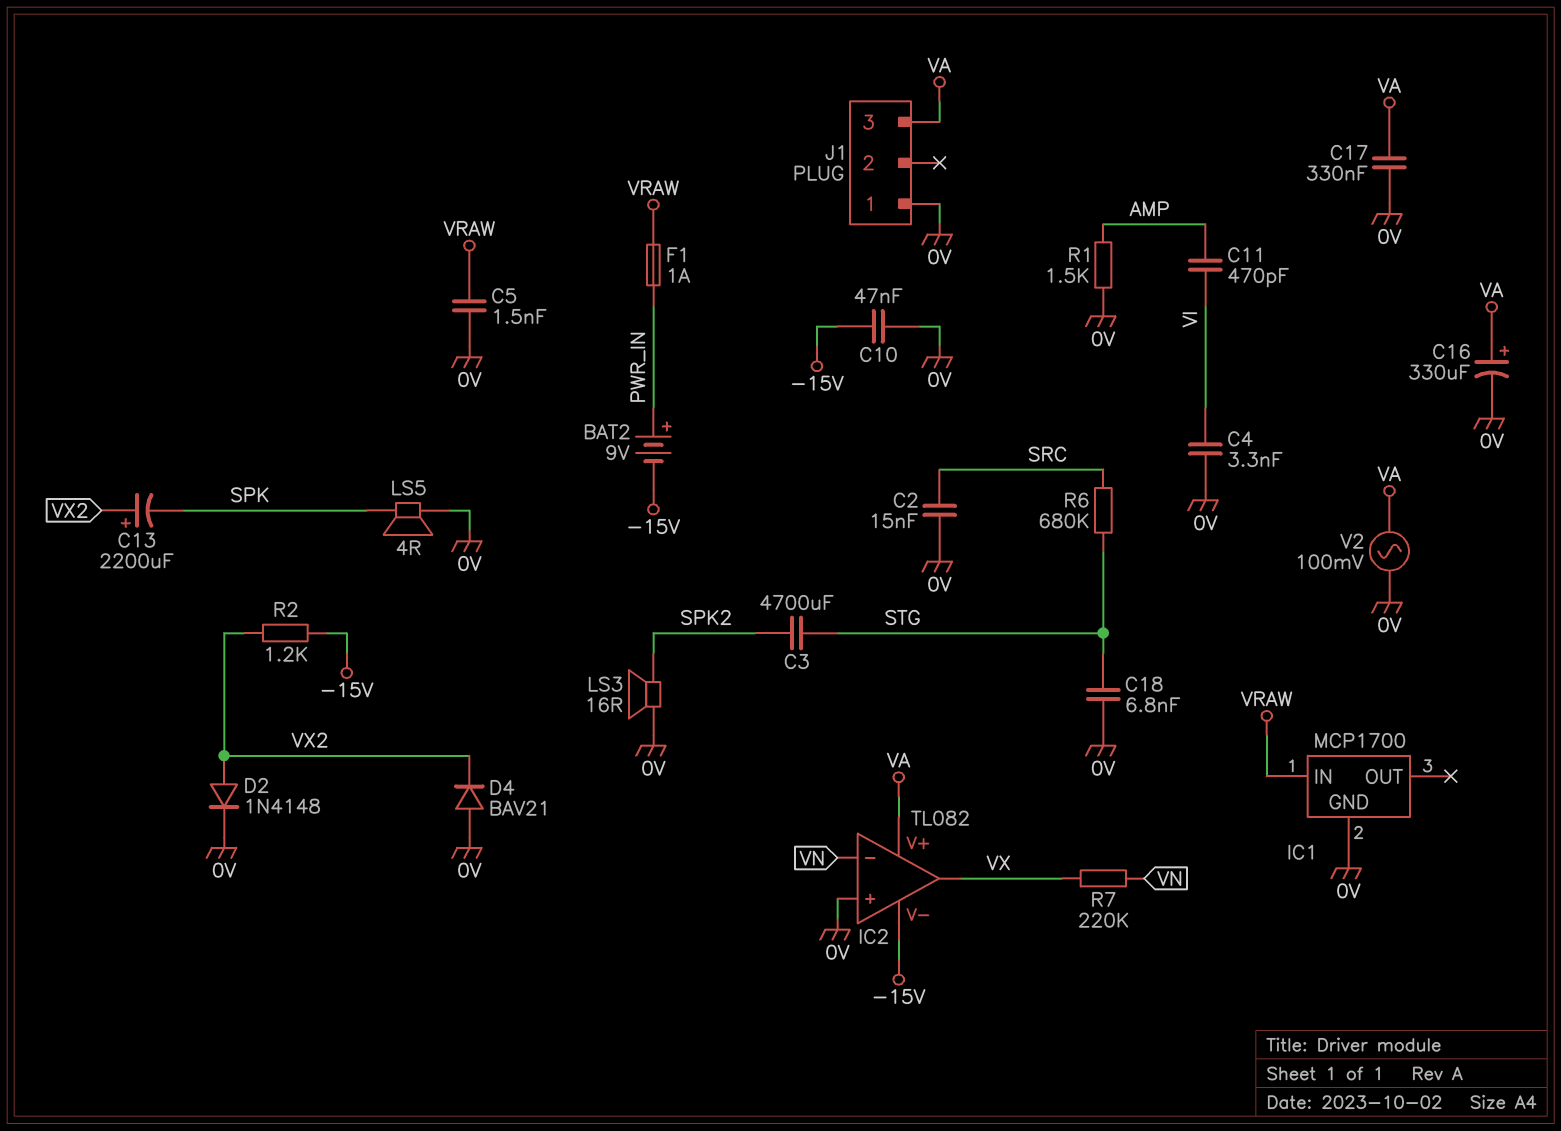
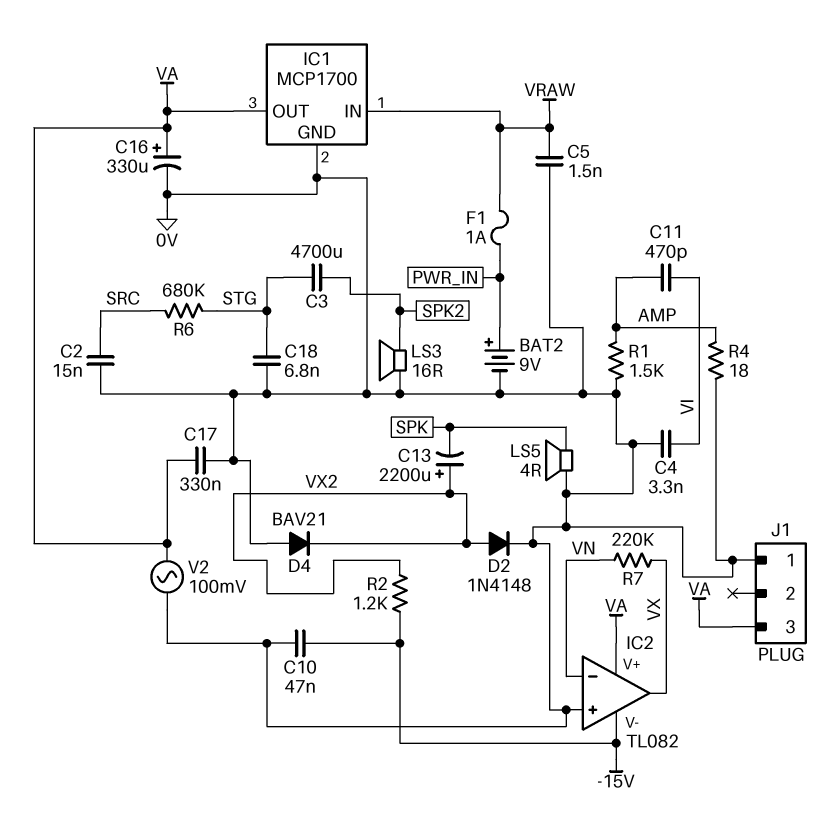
BAT2: 9V (plus PWR_IN, minus -15V) -> 9V (plus PWR_IN, minus 0V)
IC1 pin OUT: none -> VA
R4: none -> 18 (0V, AMP)

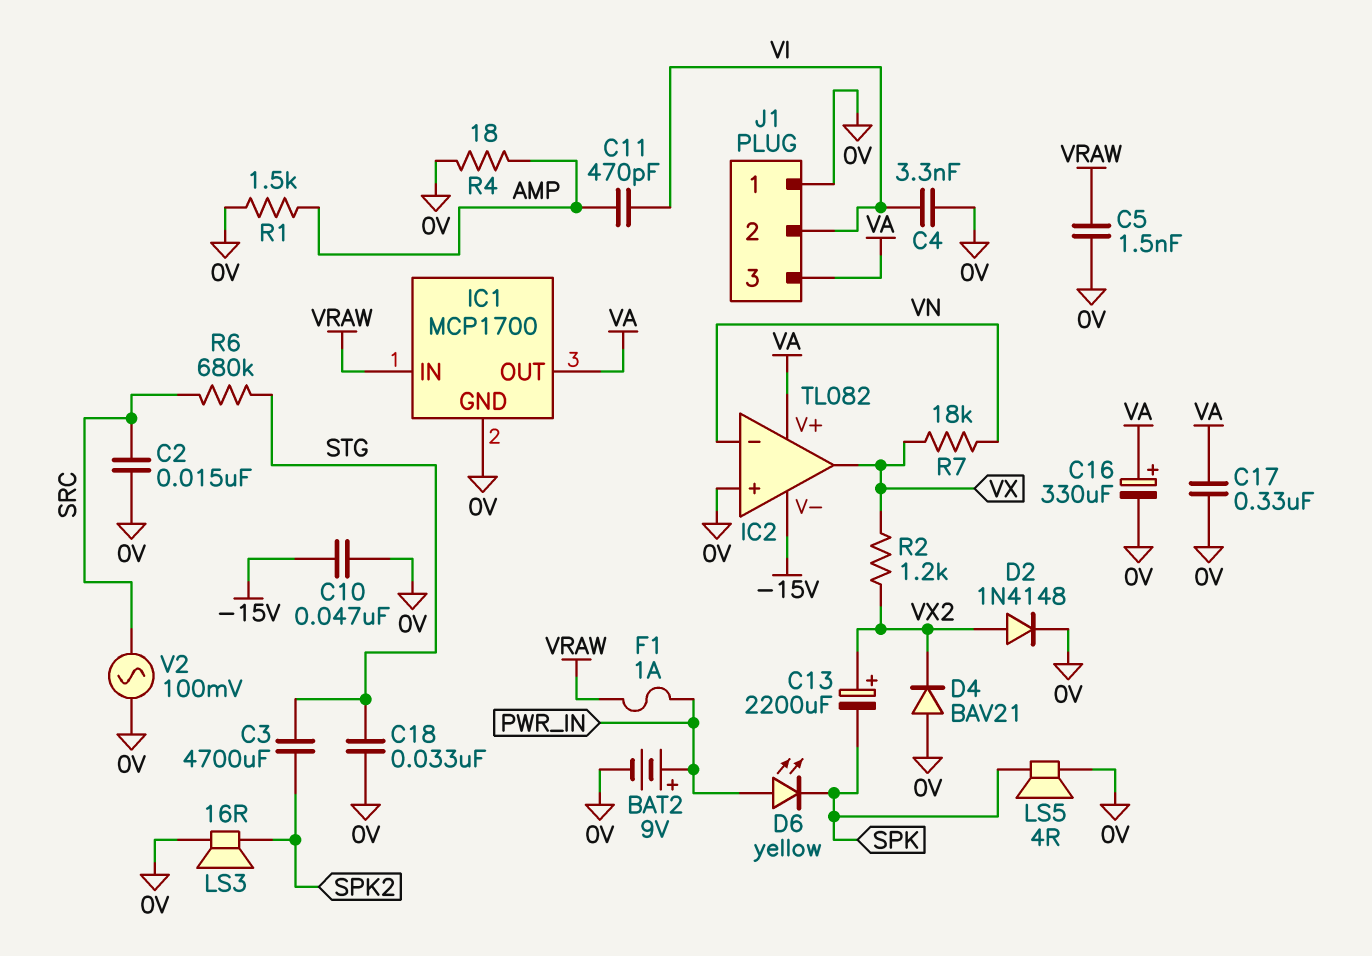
C18: 6.8nF (0V, STG) -> 33nF (0V, STG)
D6: none -> LED yellow (A PWR_IN, K SPK)
J1 pin 2: none -> VI
R2: 1.2k (-15V, VX2) -> 1.2k (VX, VX2)
R7: 220k (VN, VX) -> 18k (VN, VX)
V2: AC 100mV (0V, VA) -> AC 100mV (0V, SRC)

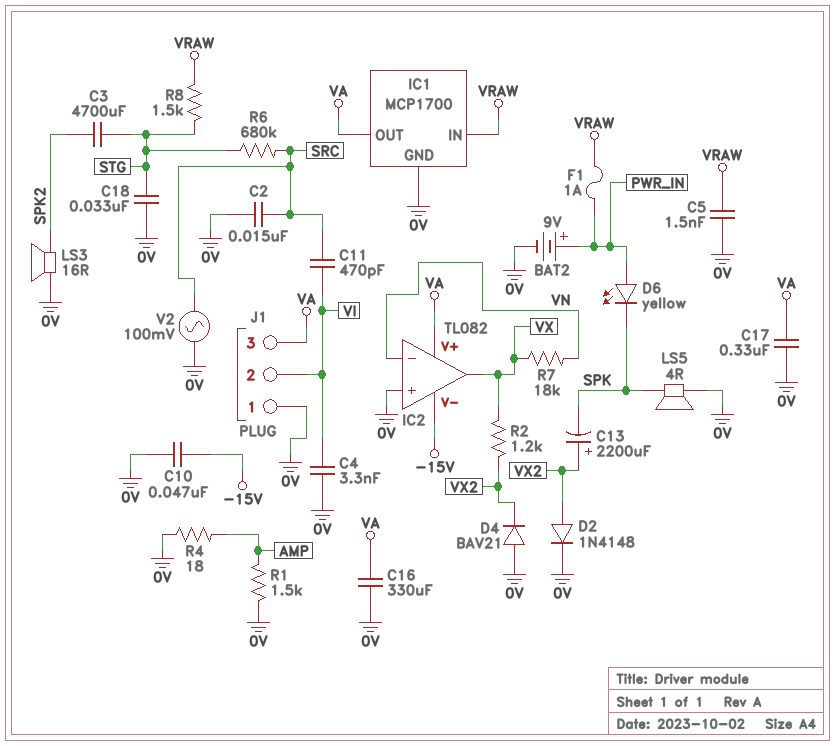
C11: 470pF (AMP, VI) -> 470pF (SRC, VI)
C16: 330uF (plus VA, minus 0V) -> 330uF (0V, VA)
R8: none -> 1.5k (STG, VRAW)

